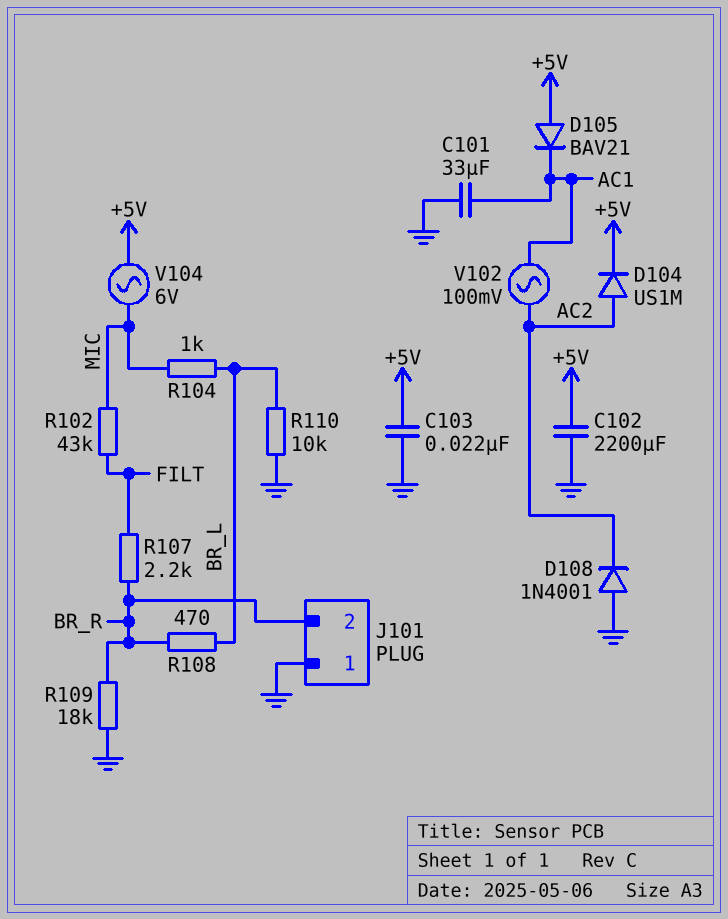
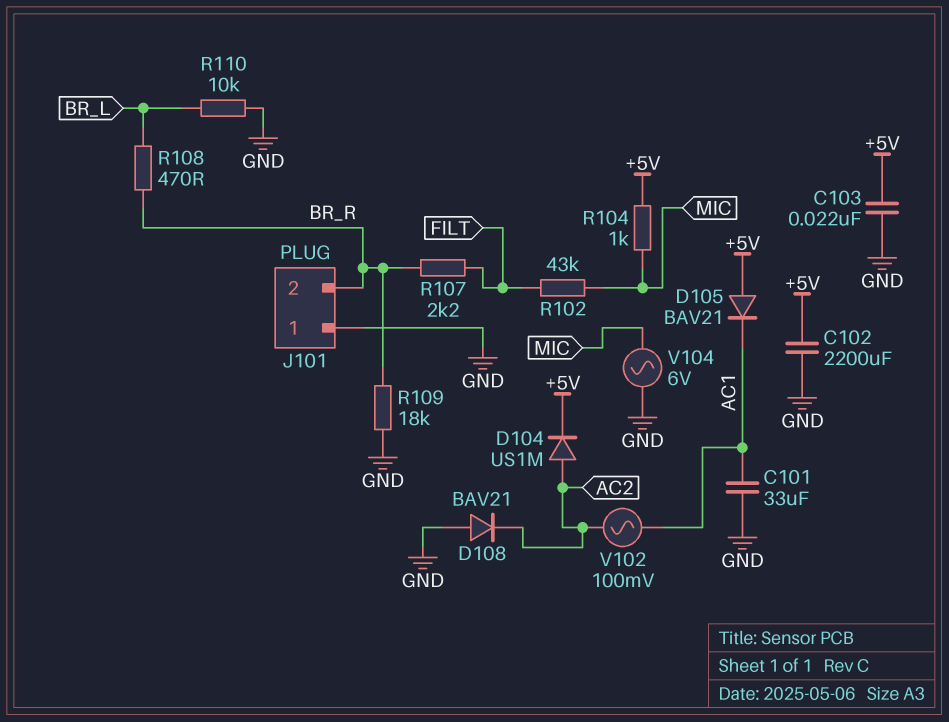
D108: diode 1N4001 (A GND, K AC2) -> diode BAV21 (A GND, K AC2)
R104: 1k (BR_L, MIC) -> 1k (+5V, MIC)
V104: AC 6V (+5V, MIC) -> AC 6V (GND, MIC)

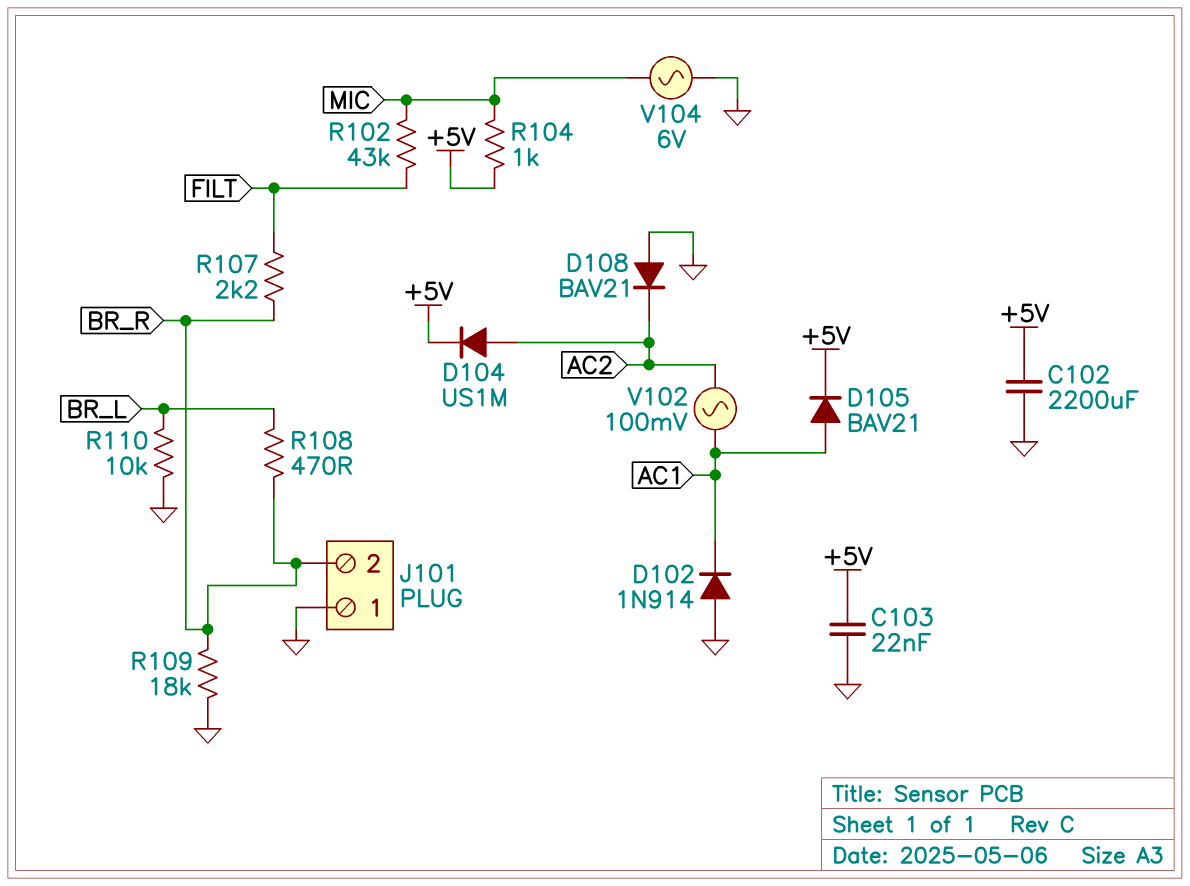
C101: 33uF (AC1, GND) -> none
D102: none -> diode 1N914 (A GND, K AC1)
D105: diode BAV21 (A +5V, K AC1) -> diode BAV21 (A AC1, K +5V)

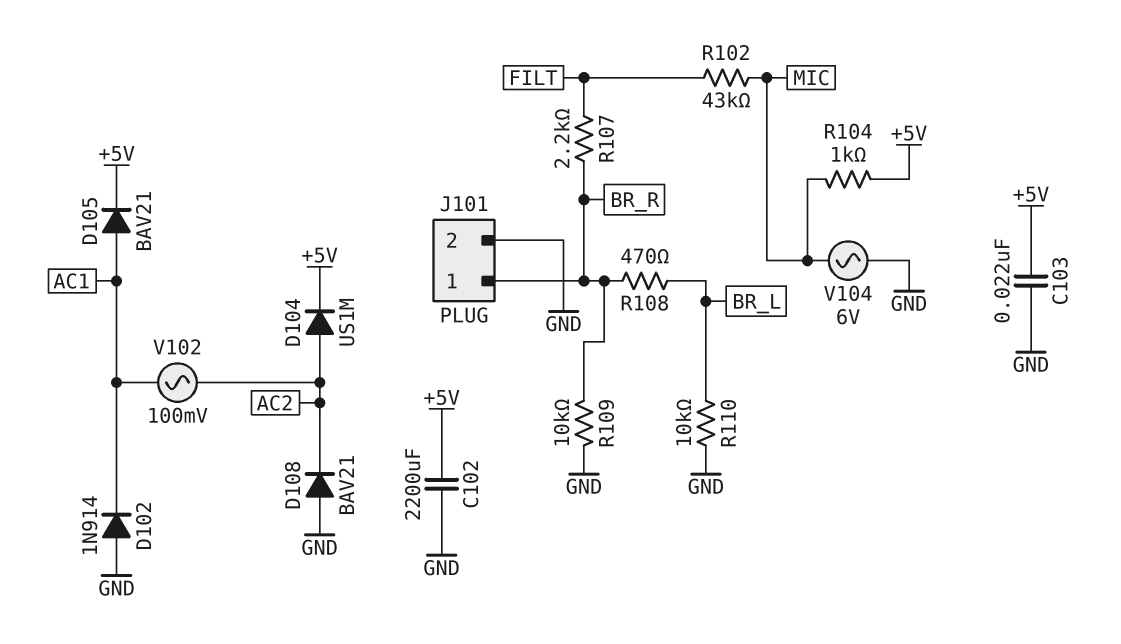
J101 pin 1: GND -> BR_R
J101 pin 2: BR_R -> GND
R109: 18k (BR_R, GND) -> 10k (BR_R, GND)

